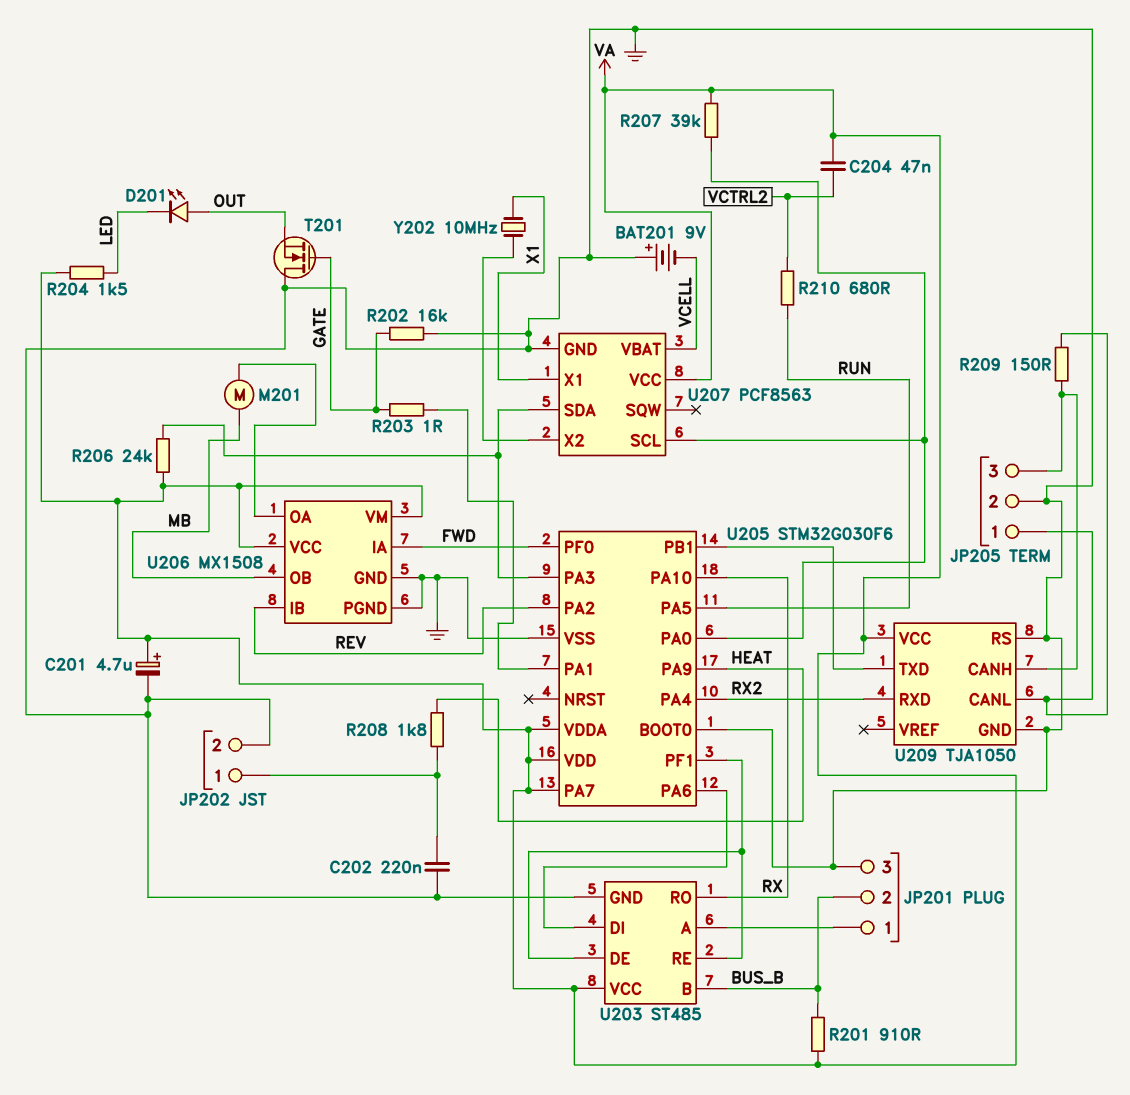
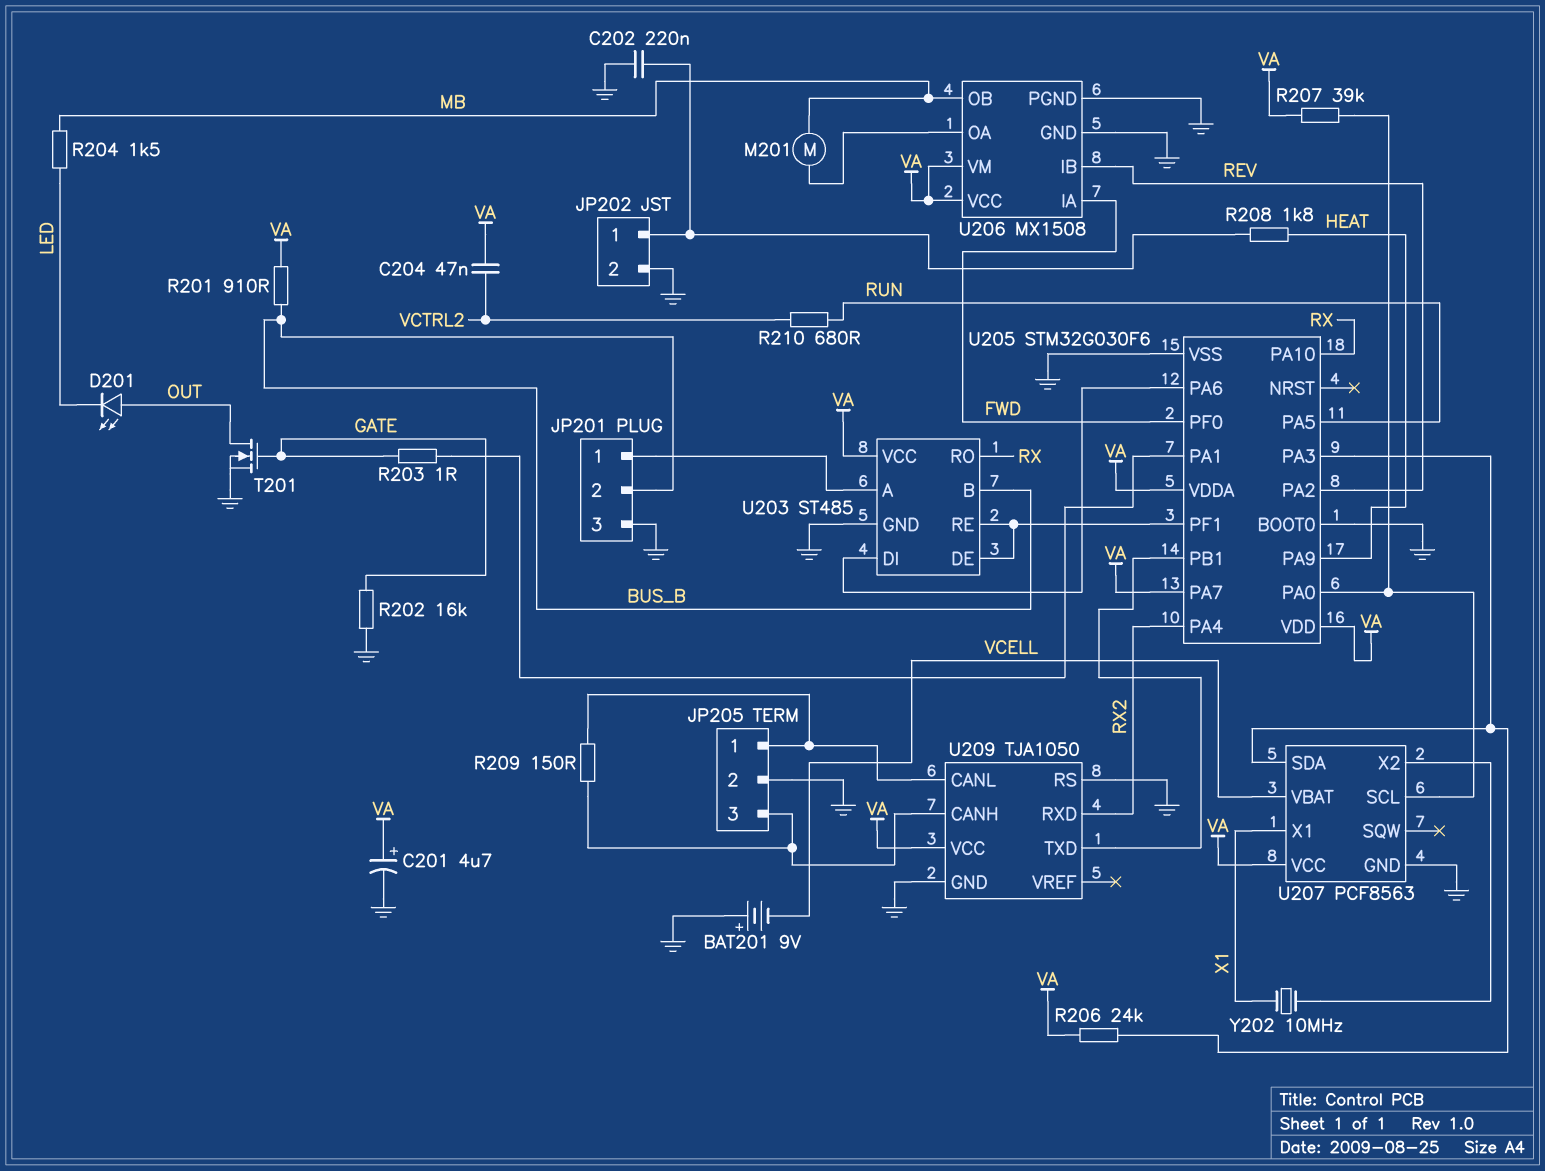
R204: 1.5k (LED, VA) -> 1.5k (LED, MB)
T201: NMOS (G GATE, D GND, S OUT) -> NMOS (G GATE, D OUT, S GND)

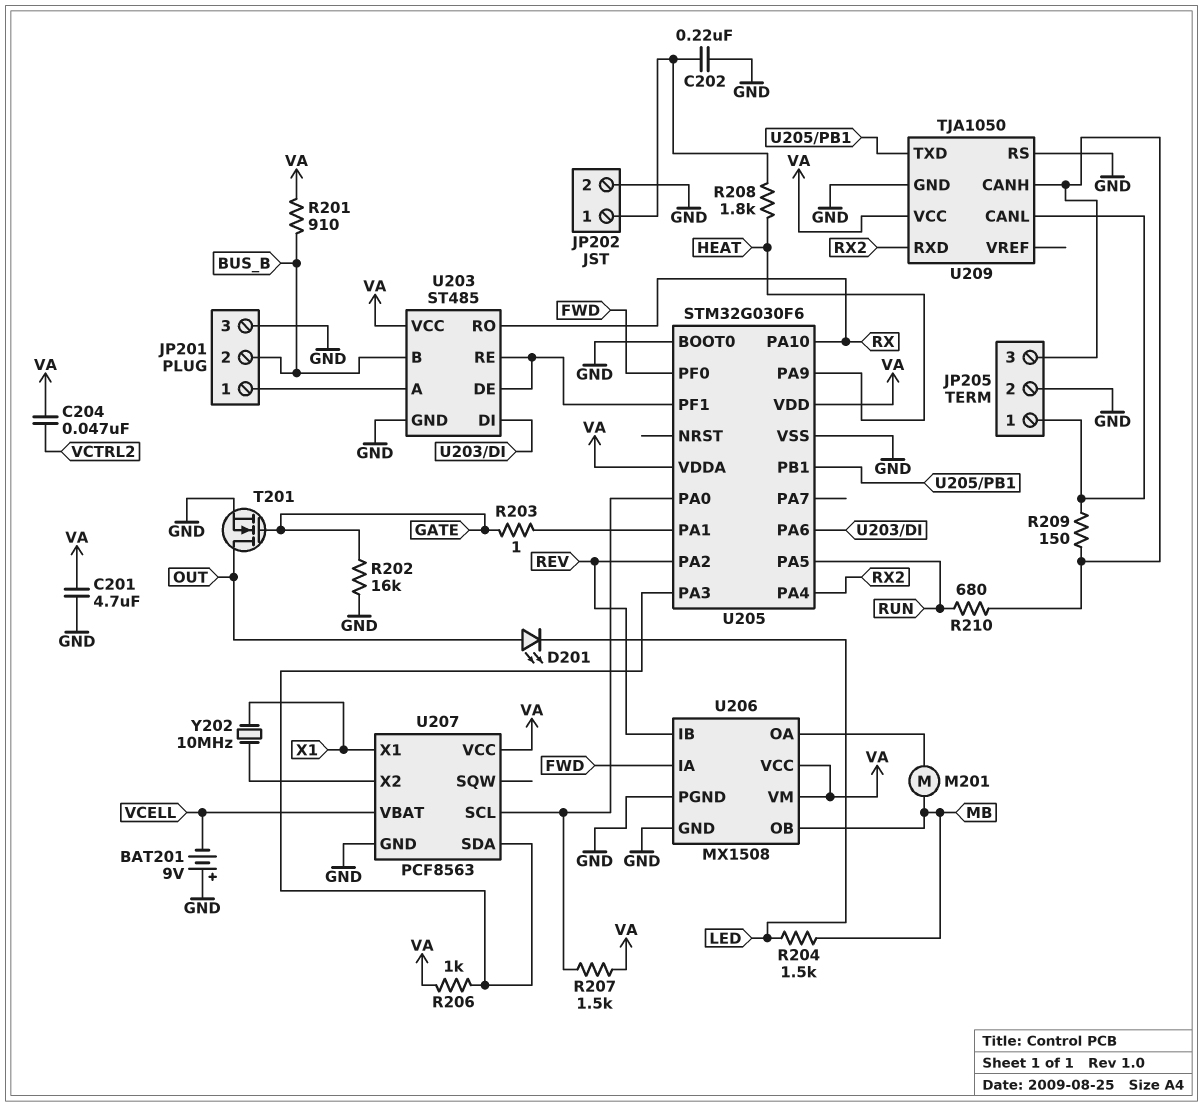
C201: 4.7uF (plus VA, minus GND) -> 4.7uF (GND, VA)
R206: 24k (U205/PA3, VA) -> 1k (U205/PA3, VA)
R207: 39k (U205/PA0, VA) -> 1.5k (U205/PA0, VA)
R210: 680 (RUN, VCTRL2) -> 680 (JP205/3, RUN)
U205 pin PA7: VA -> none

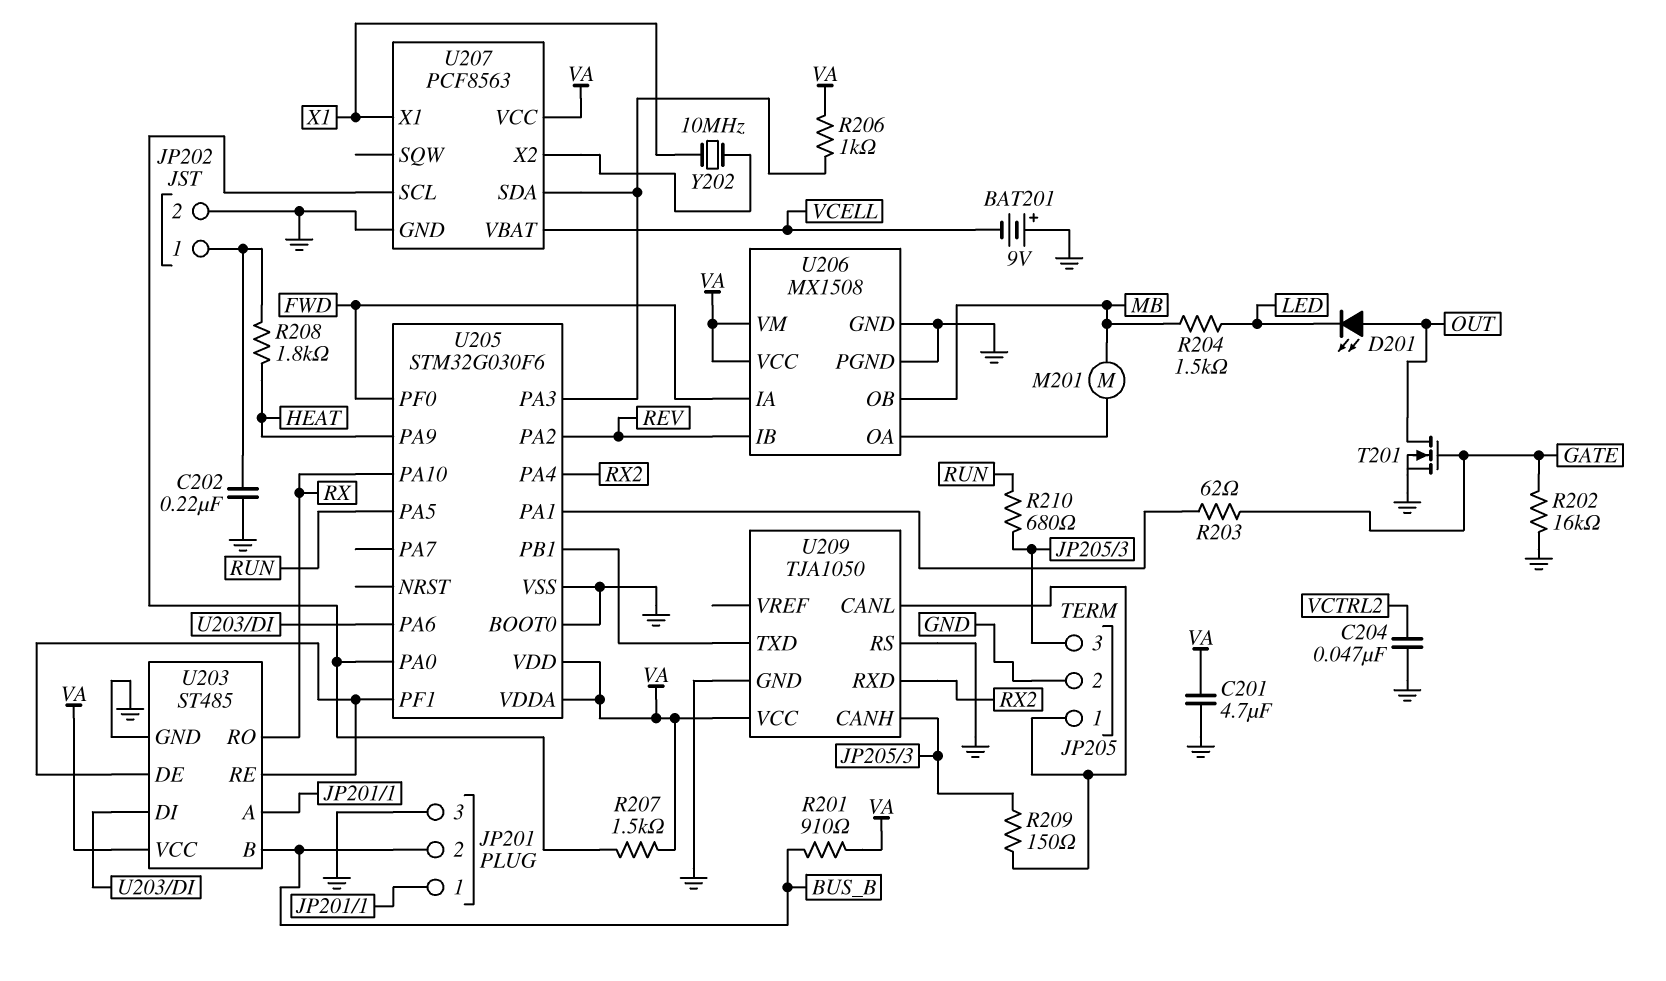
C204: 47nF (VA, VCTRL2) -> 47nF (GND, VCTRL2)
R203: 1 (GATE, U205/PA1) -> 62 (GATE, U205/PA1)

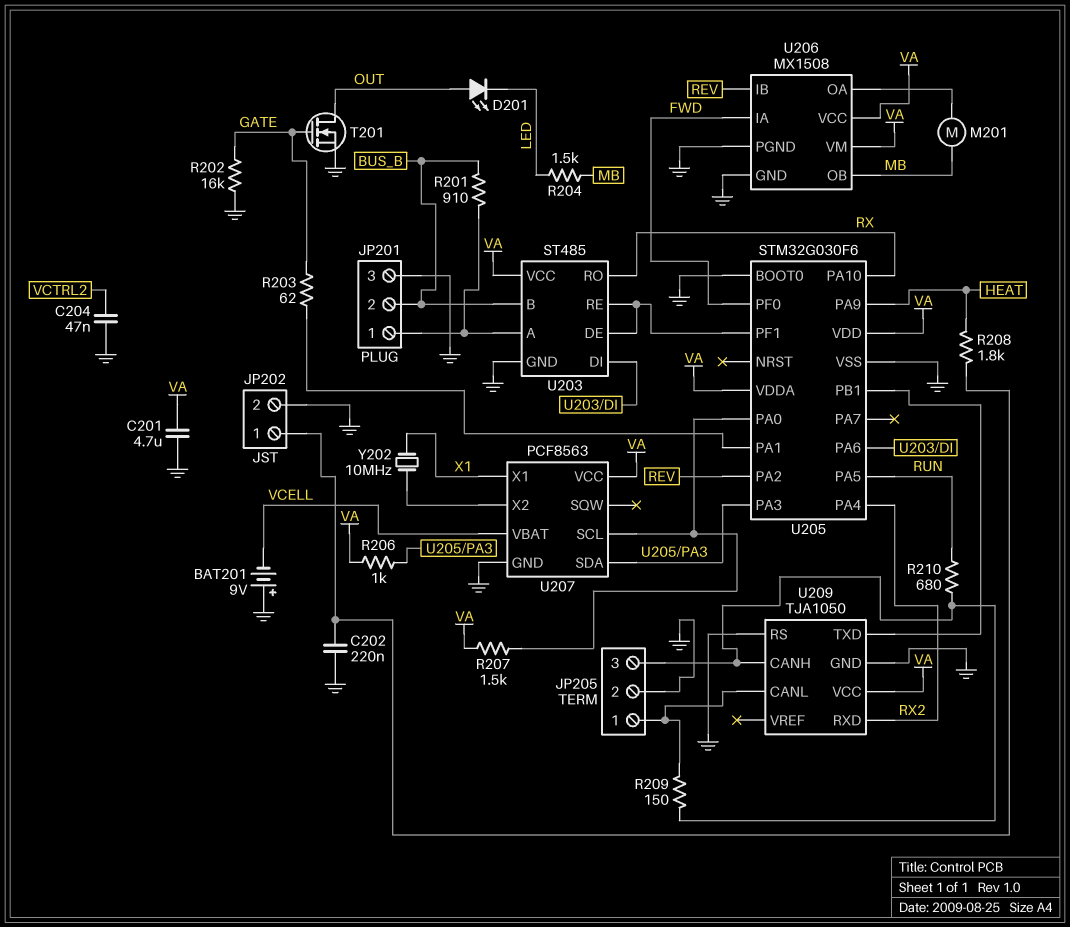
R201: 910 (BUS_B, VA) -> 910 (BUS_B, JP201/1)

